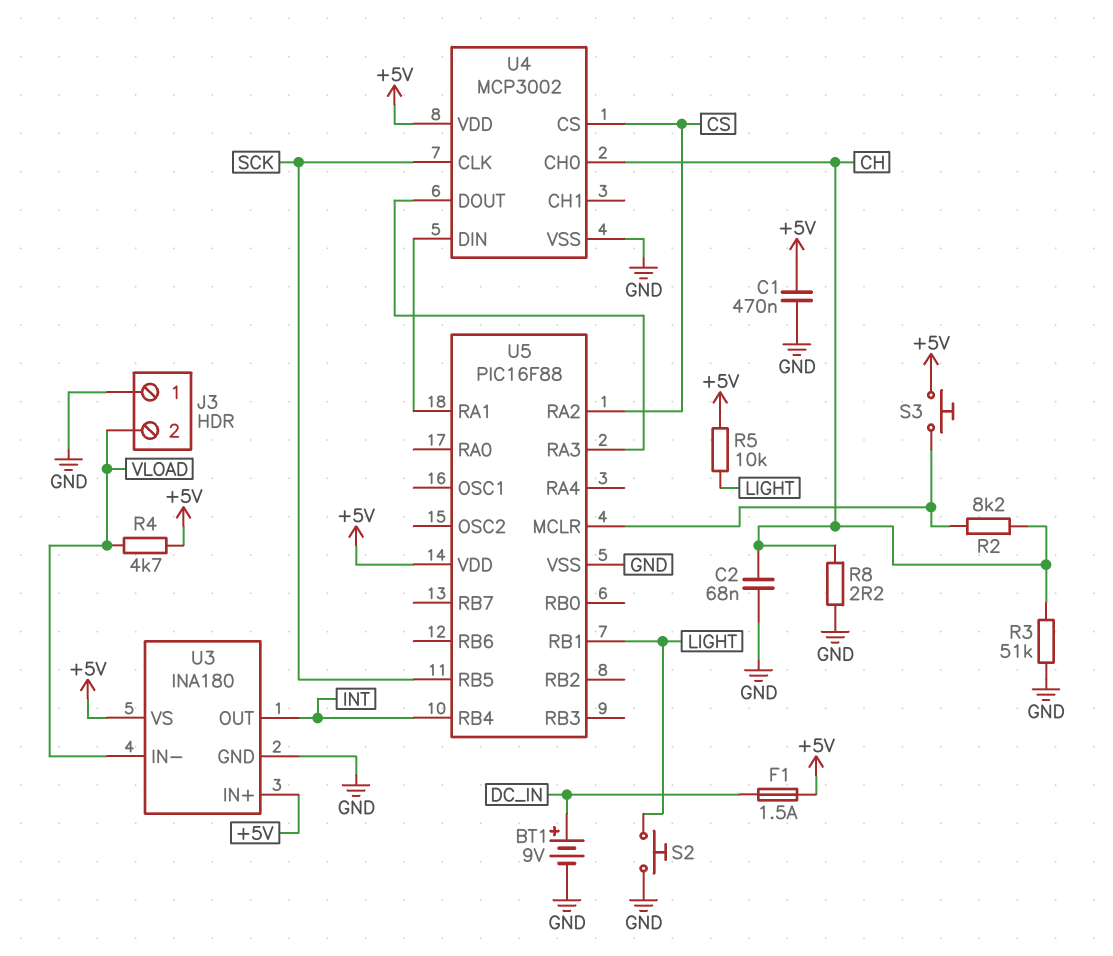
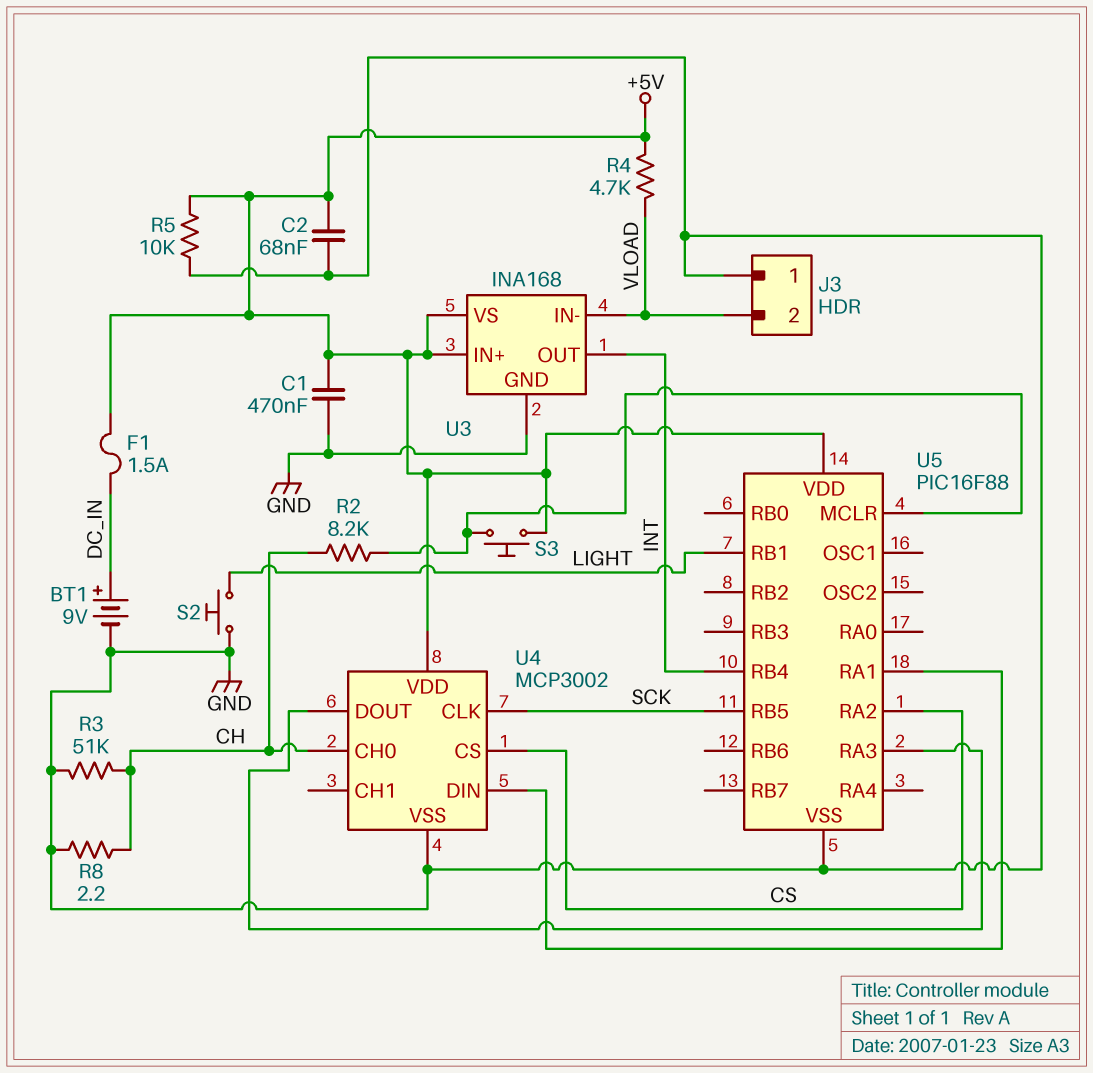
C2: 68nF (CH, GND) -> 68nF (+5V, GND)
R5: 10k (+5V, LIGHT) -> 10k (+5V, GND)
U3: INA180 -> INA168

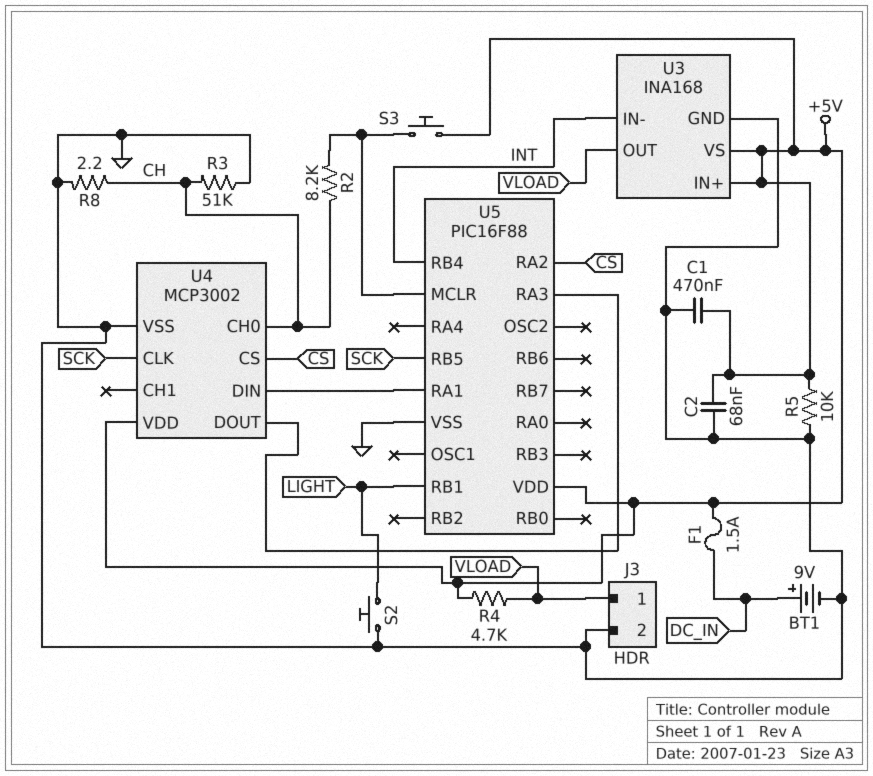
J3 pin 1: GND -> VLOAD
J3 pin 2: VLOAD -> GND
U3 pin IN-: VLOAD -> INT
U3 pin OUT: INT -> VLOAD

